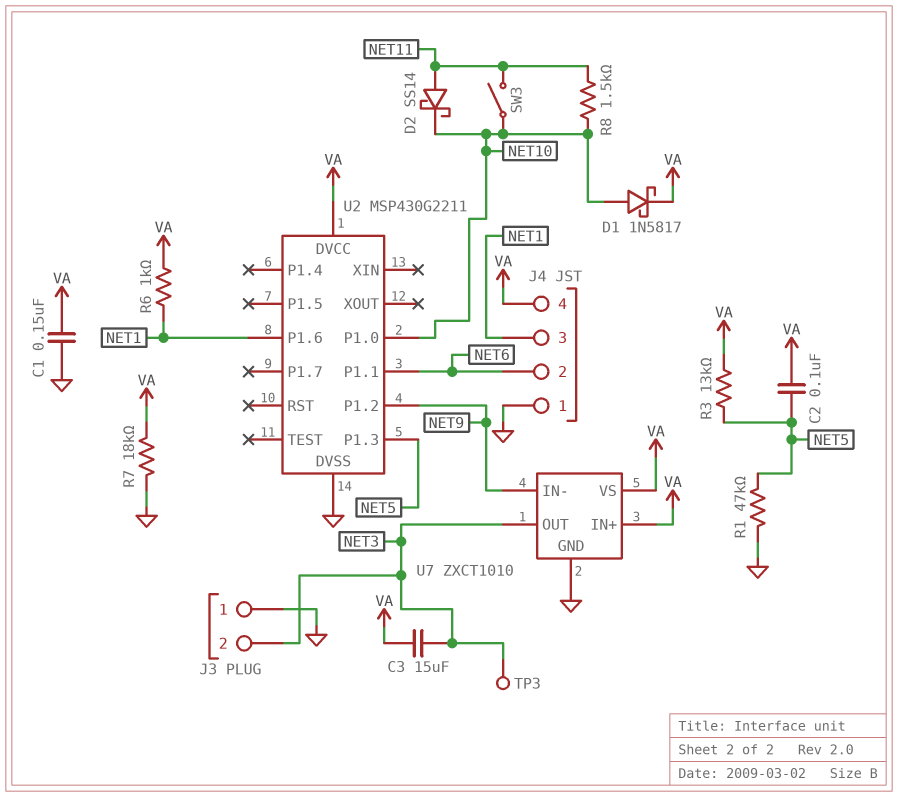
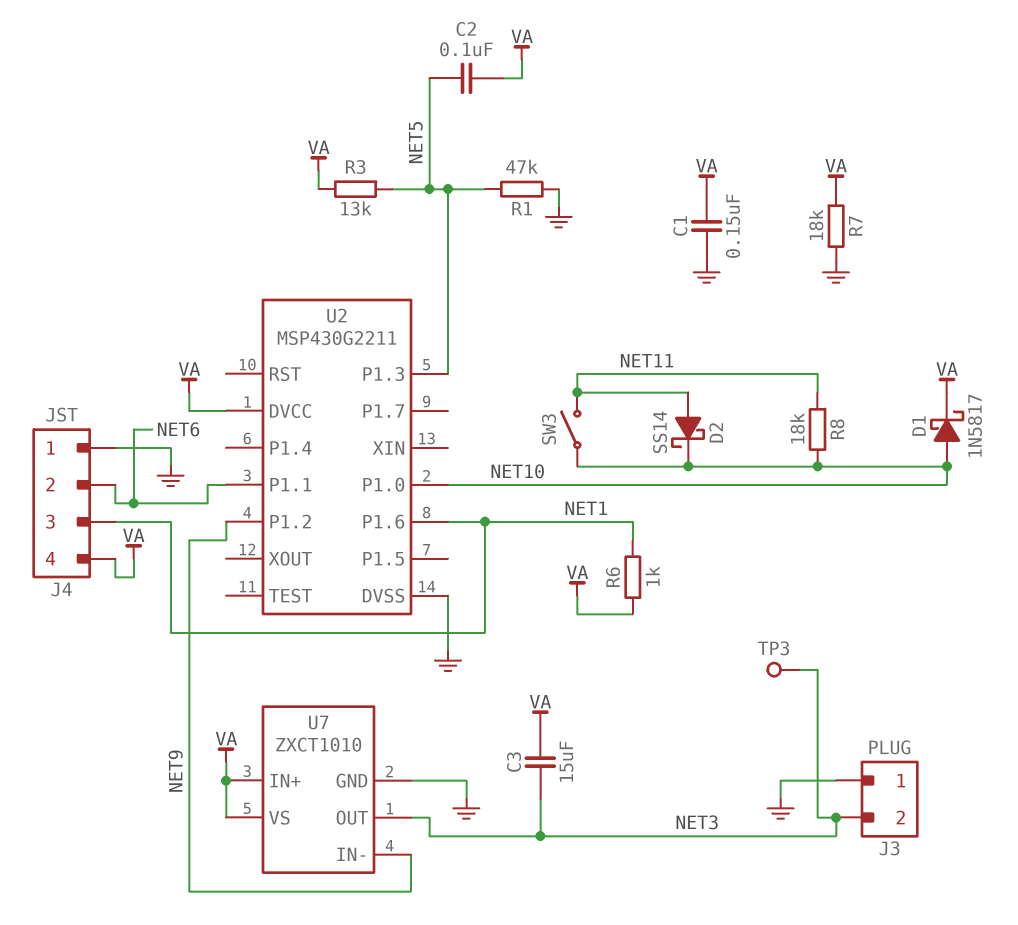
R8: 1.5k (NET10, NET11) -> 18k (NET10, NET11)

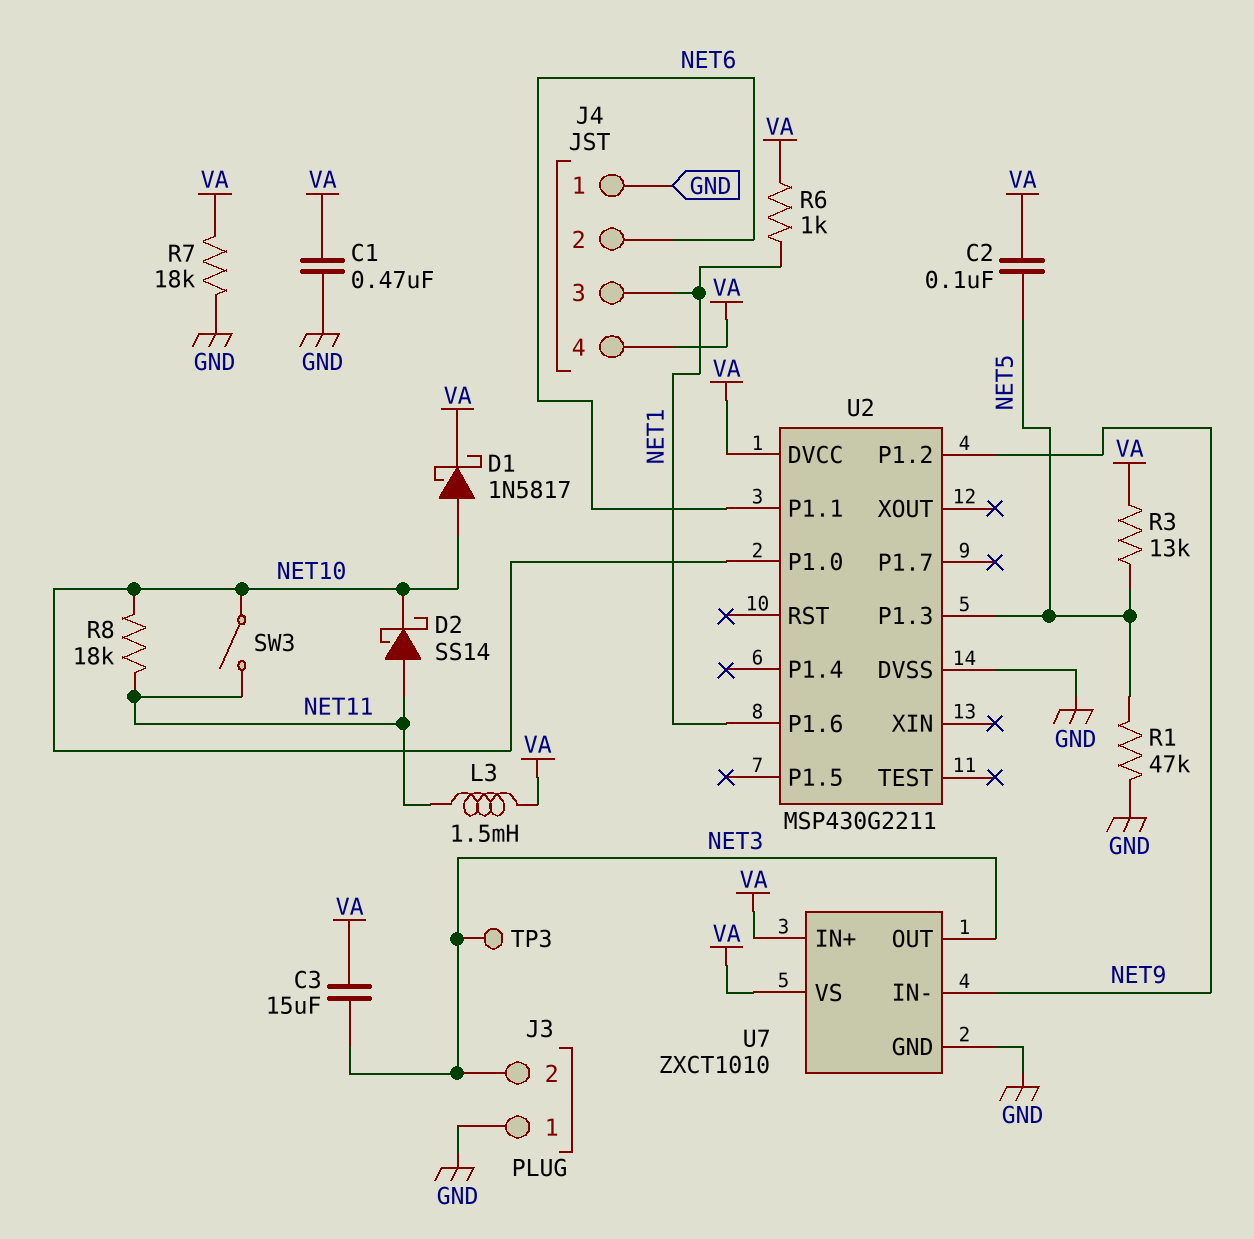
C1: 150nF (GND, VA) -> 470nF (GND, VA)
L3: none -> 1.5mH (NET11, VA)

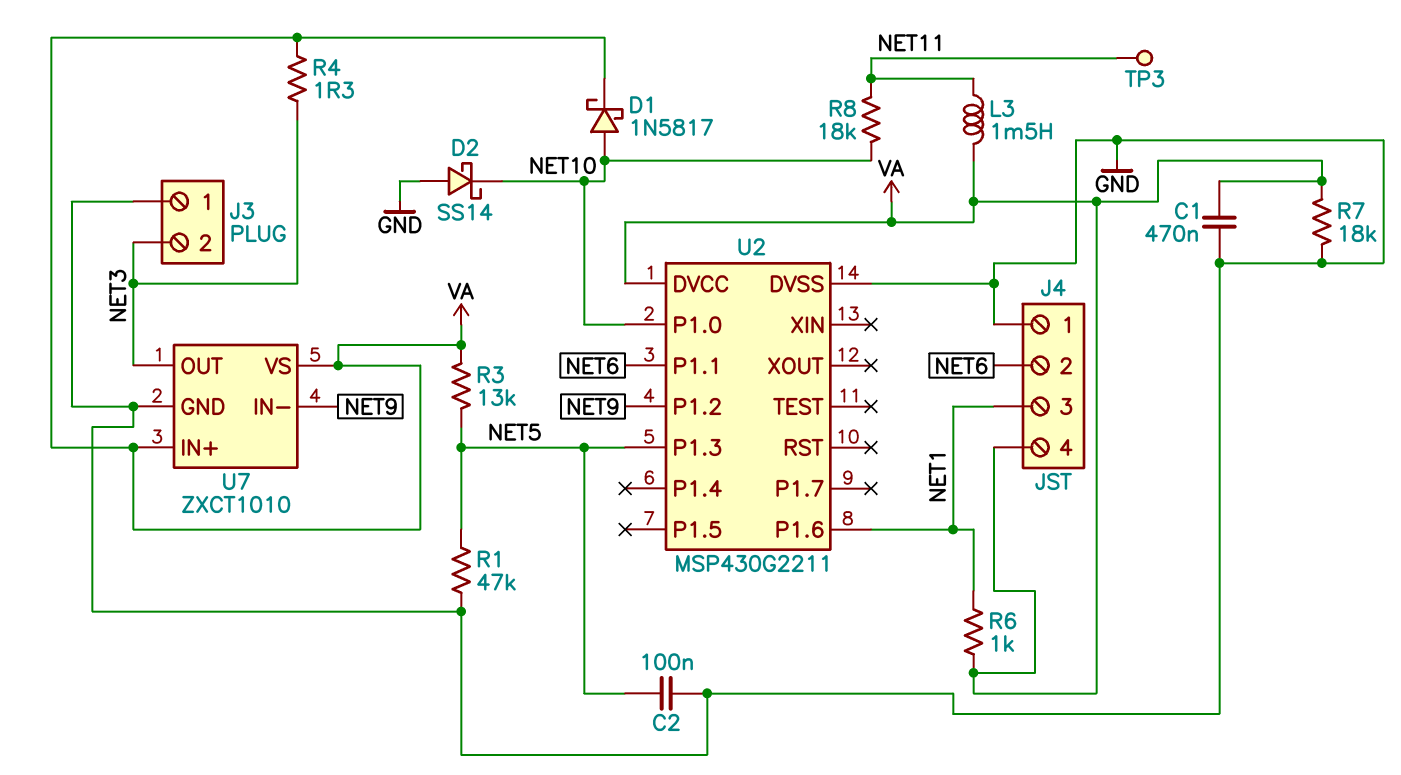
C2: 100nF (NET5, VA) -> 100nF (GND, NET5)
C3: 15uF (NET3, VA) -> none
D2: schottky SS14 (A NET11, K NET10) -> schottky SS14 (A GND, K NET10)
R4: none -> 1.3 (NET3, VA)
SW3: switch (NET10, NET11) -> none
TP3: test point (NET3) -> test point (NET11)

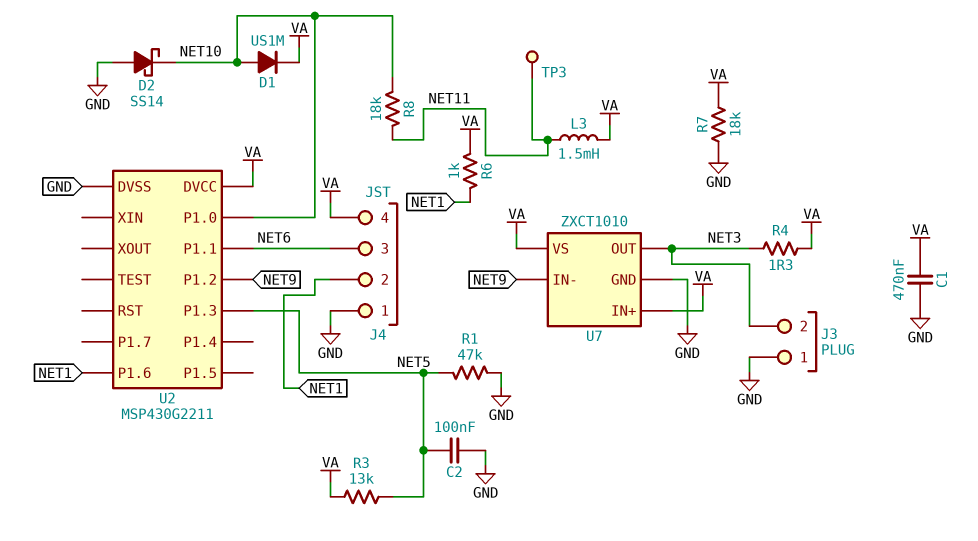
D1: schottky 1N5817 (A NET10, K VA) -> diode US1M (A NET10, K VA)
J4 pin 2: NET6 -> NET1
J4 pin 3: NET1 -> NET6

